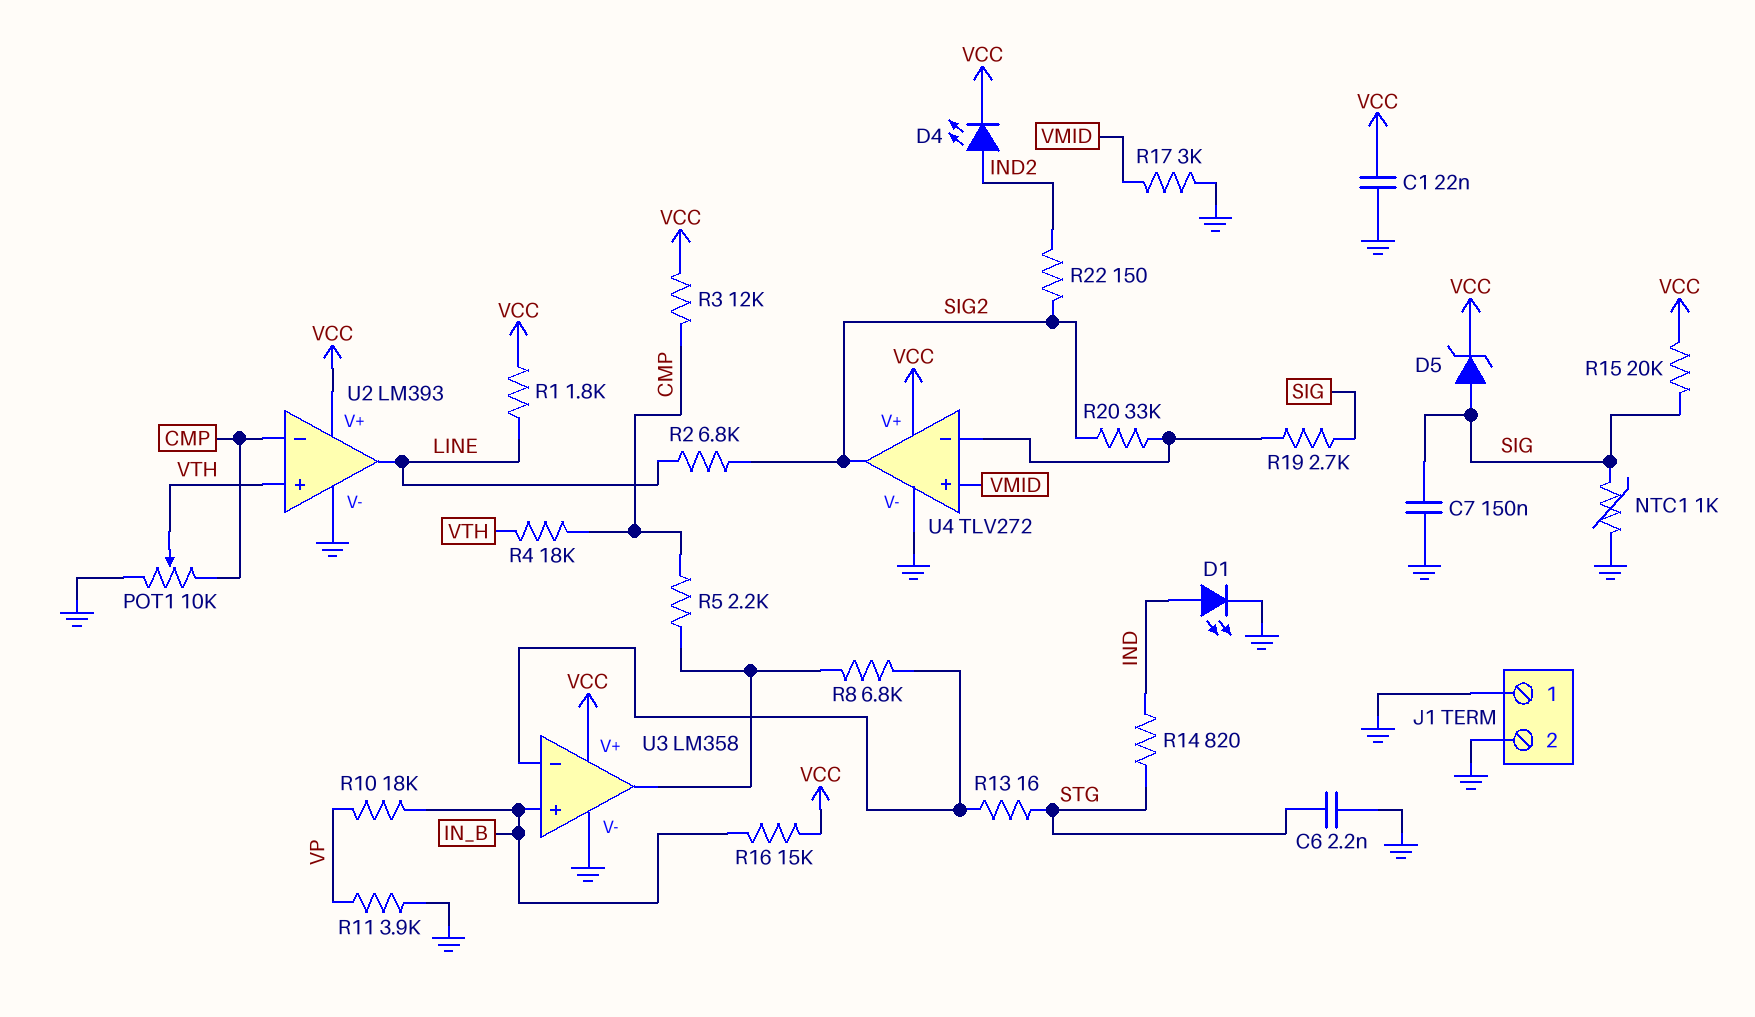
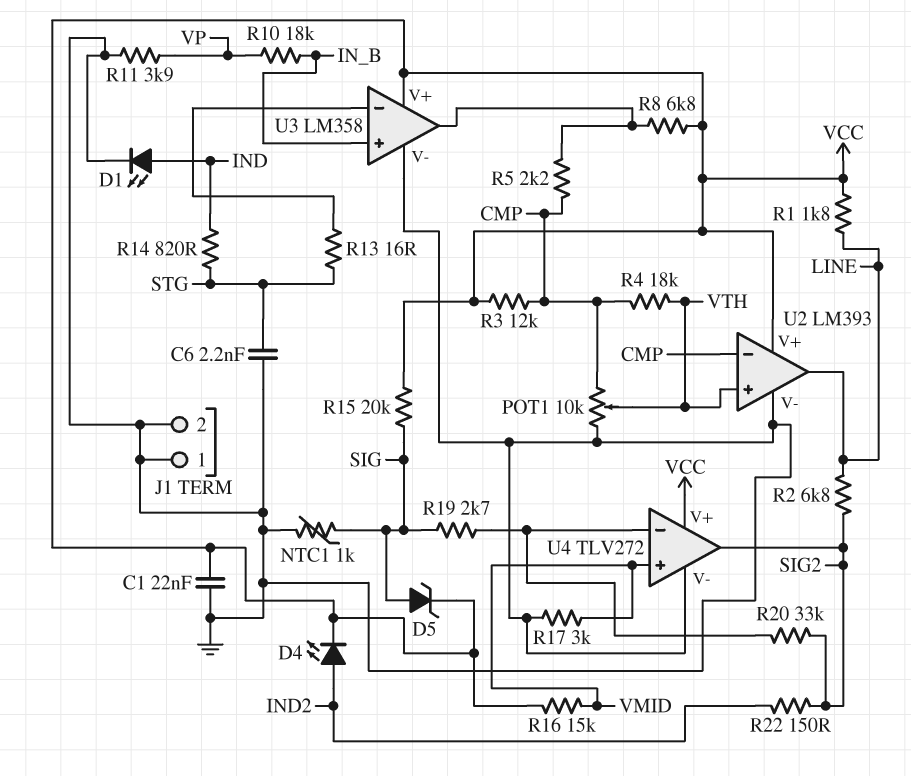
C7: 150nF (GND, SIG) -> none
R8: 6.8k (U3/in-, U3/out) -> 6.8k (U3/out, VCC)
R16: 15k (IN_B, VCC) -> 15k (VCC, VMID)

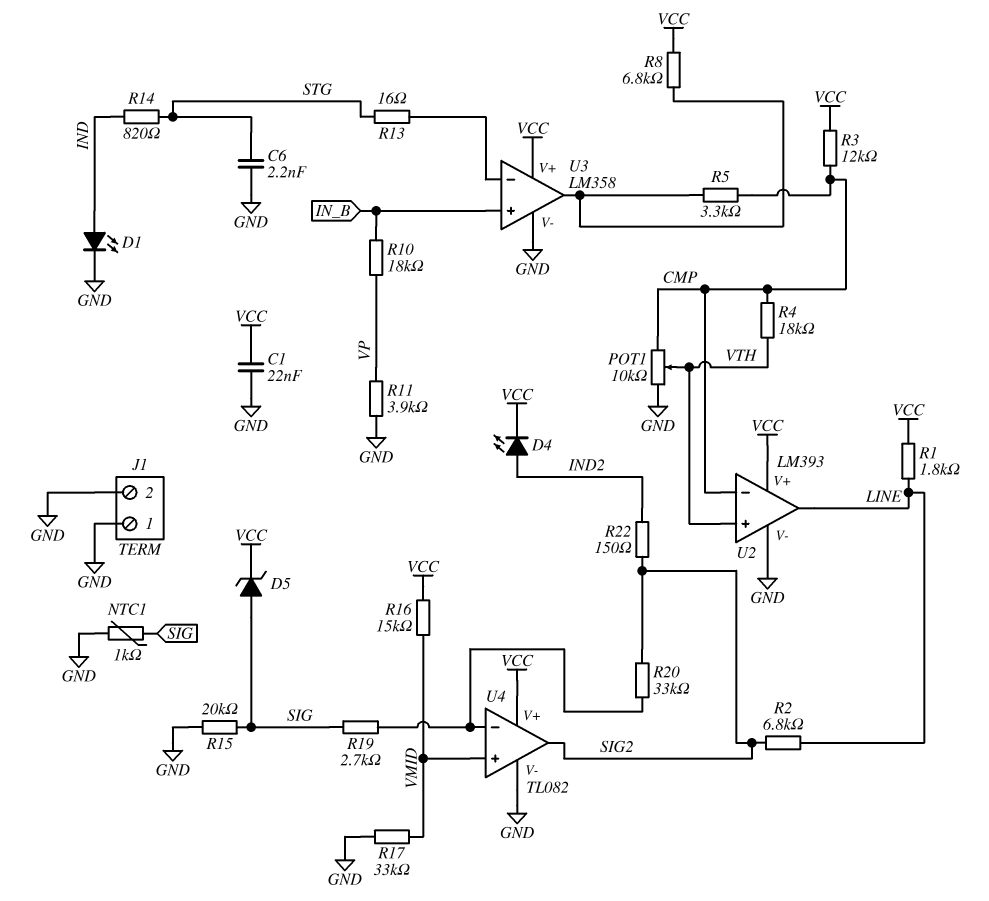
R5: 2.2k (CMP, U3/out) -> 3.3k (CMP, U3/out)
R15: 20k (SIG, VCC) -> 20k (GND, SIG)
R17: 3k (GND, VMID) -> 33k (GND, VMID)
U4: TLV272 -> TL082

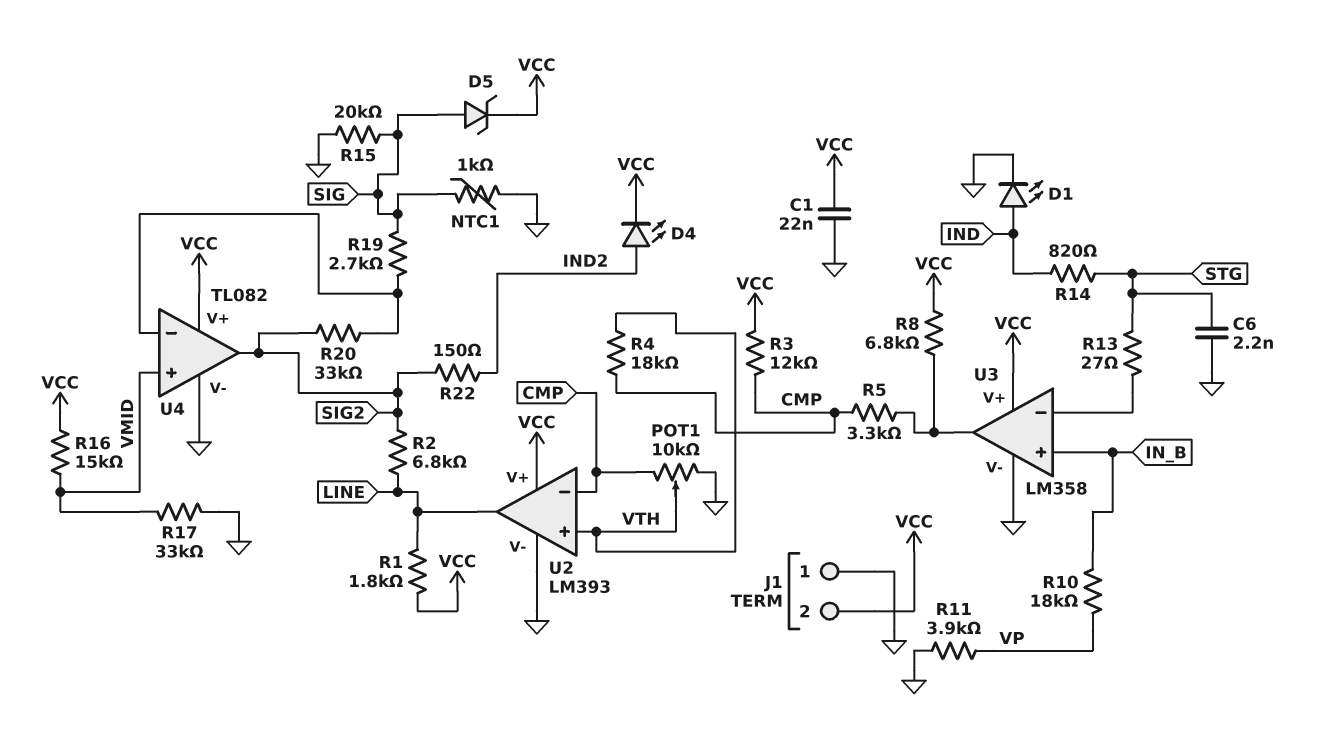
J1 pin 2: GND -> VCC
R13: 16 (STG, U3/in-) -> 27 (STG, U3/in-)

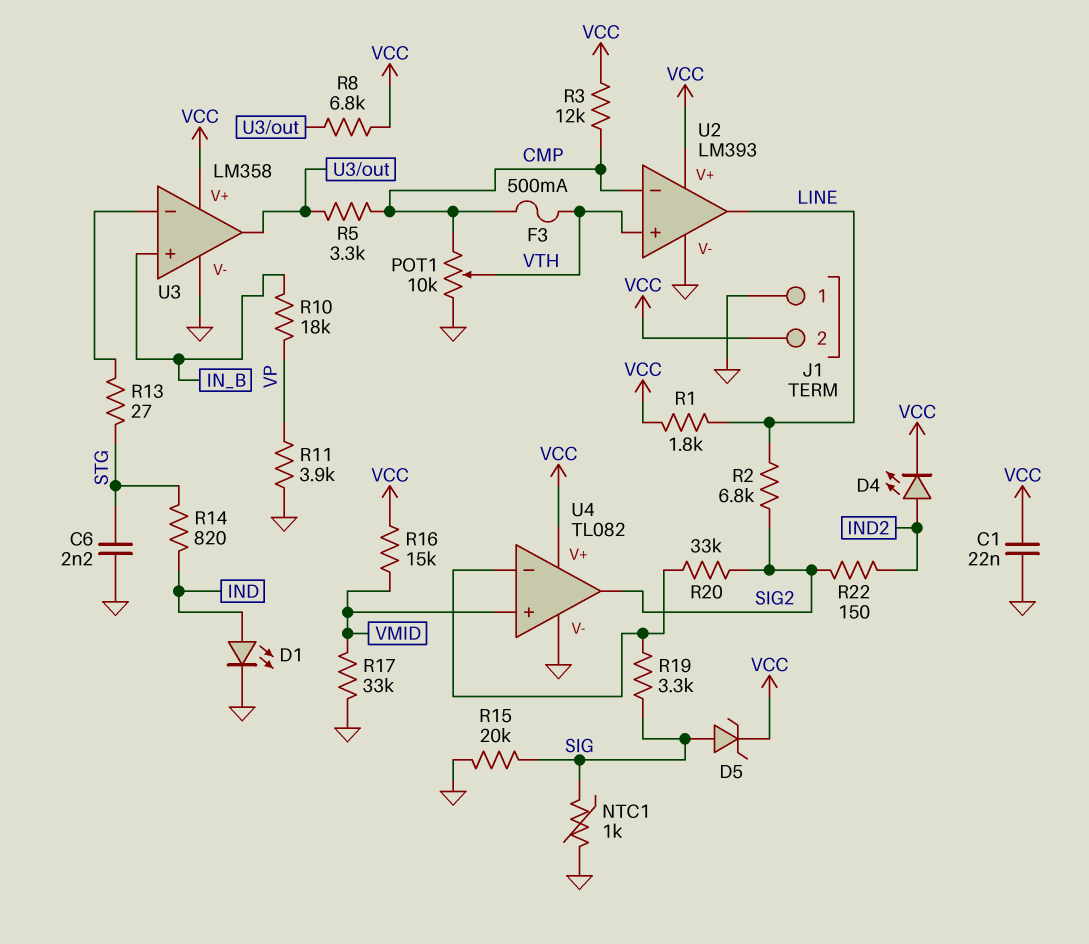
F3: none -> 500mA (CMP, VTH)
R4: 18k (CMP, VTH) -> none
R19: 2.7k (SIG, U4/in-) -> 3.3k (SIG, U4/in-)

